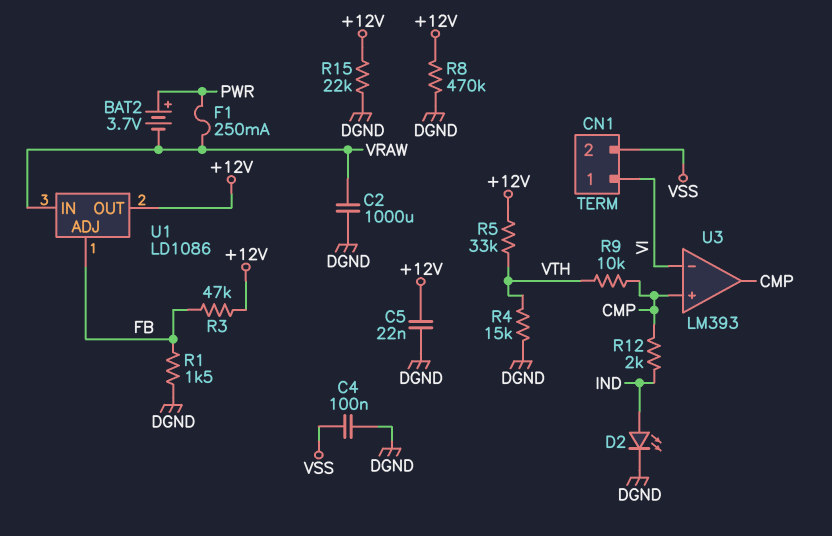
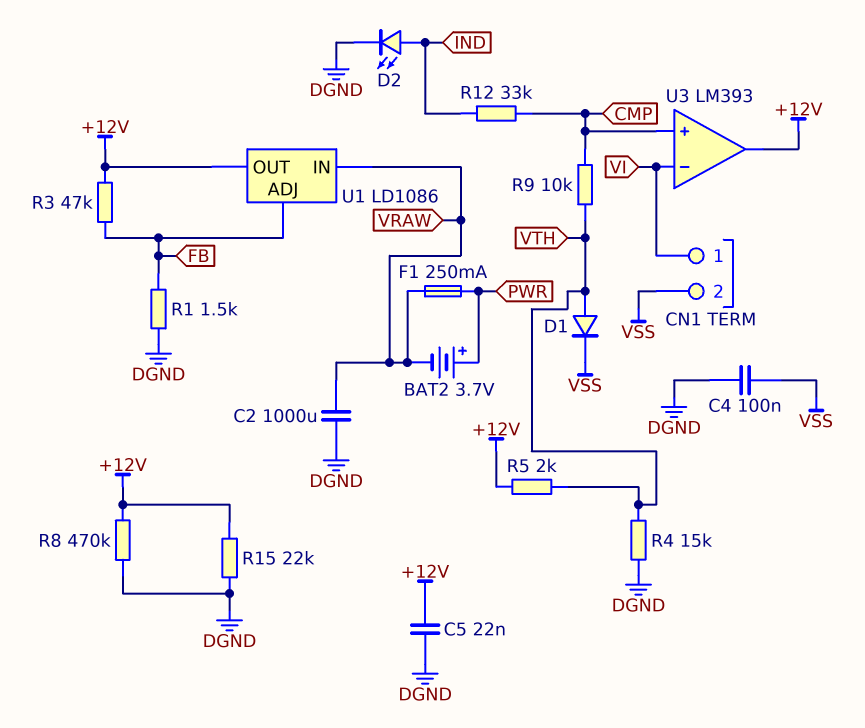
D1: none -> diode (A VTH, K VSS)
R5: 33k (+12V, VTH) -> 2k (+12V, VTH)
R12: 2k (CMP, IND) -> 33k (CMP, IND)
U3 pin out: CMP -> +12V

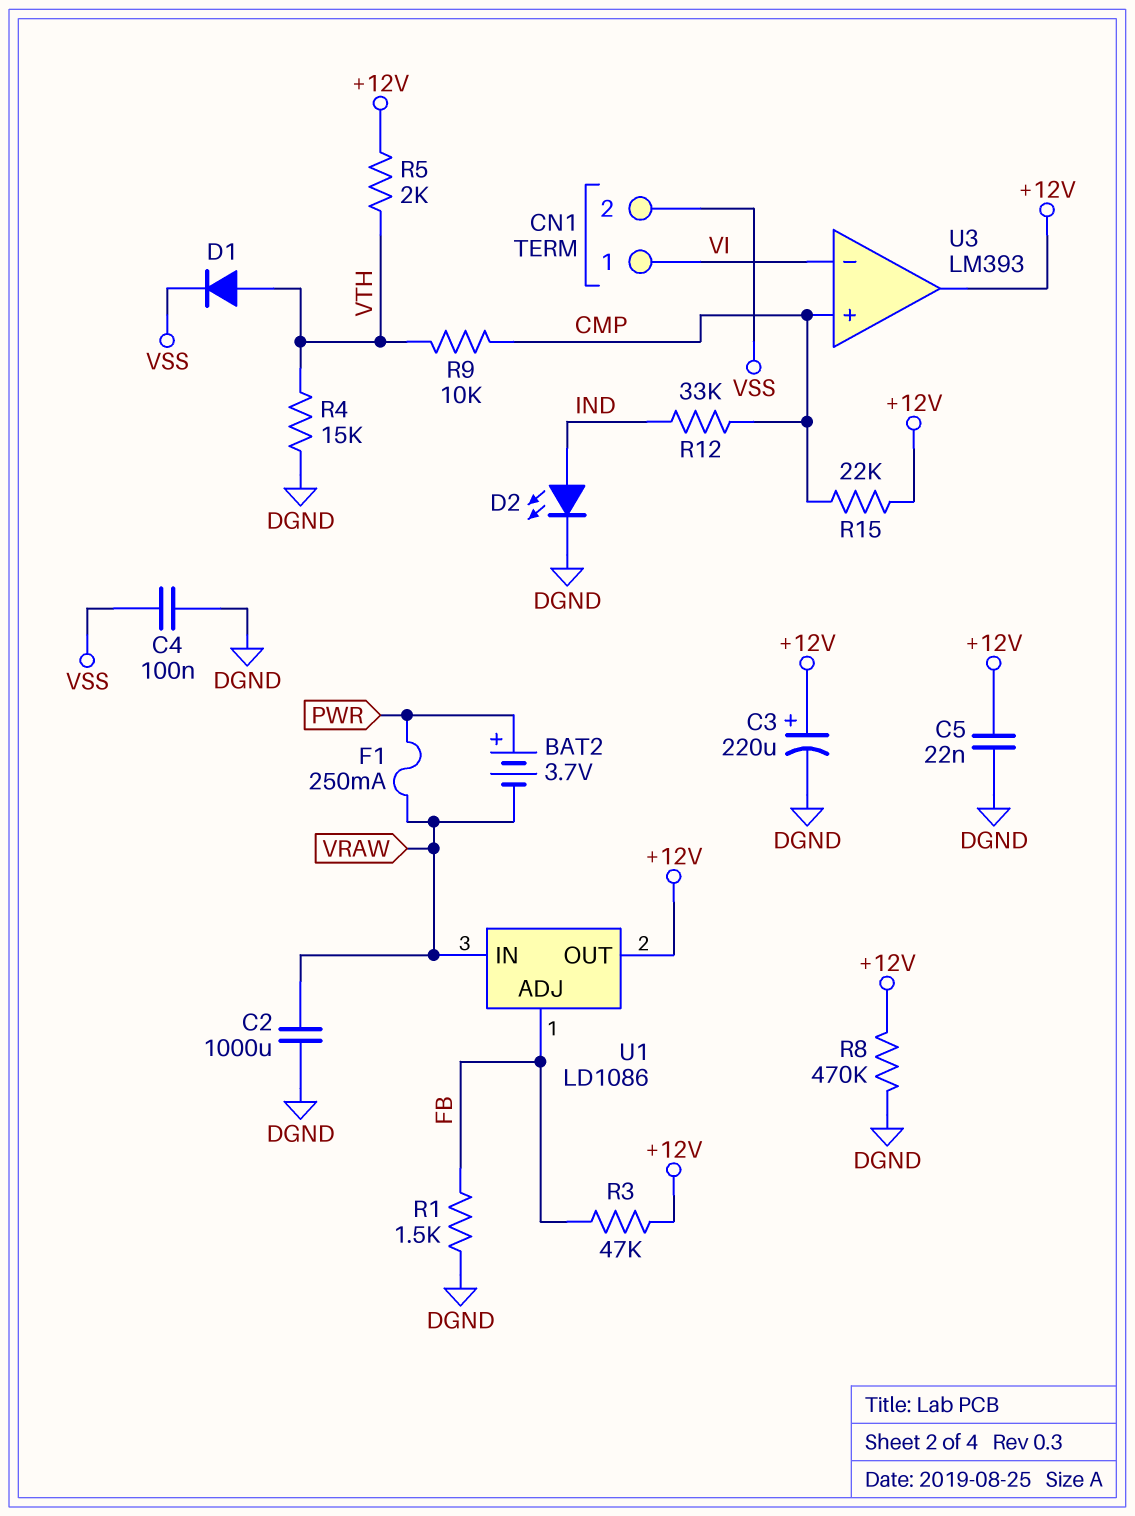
C3: none -> 220uF (plus +12V, minus DGND)
R15: 22k (+12V, DGND) -> 22k (+12V, CMP)

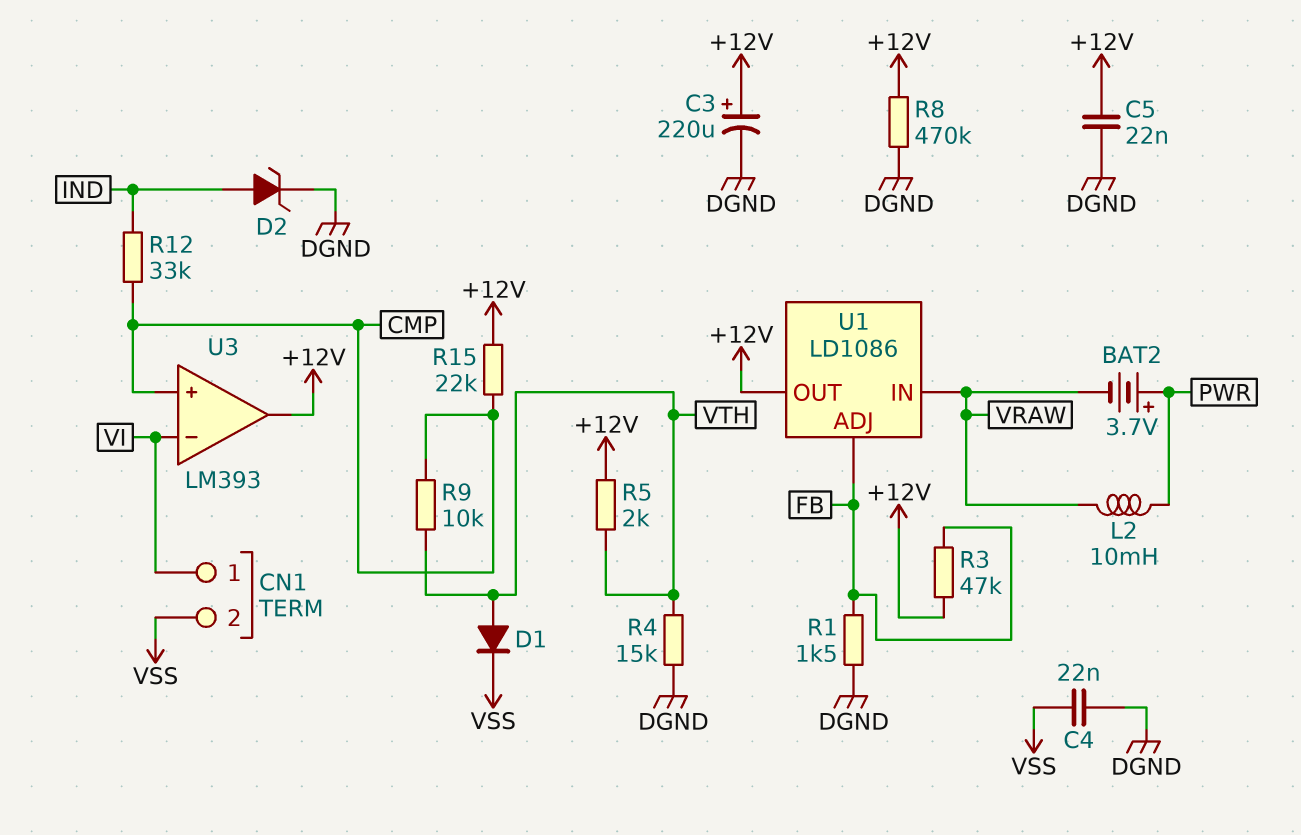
C2: 1000uF (DGND, VRAW) -> none
C4: 100nF (DGND, VSS) -> 22nF (DGND, VSS)
D2: LED (A IND, K DGND) -> zener (A IND, K DGND)
F1: 250mA (PWR, VRAW) -> none
L2: none -> 10mH (PWR, VRAW)

